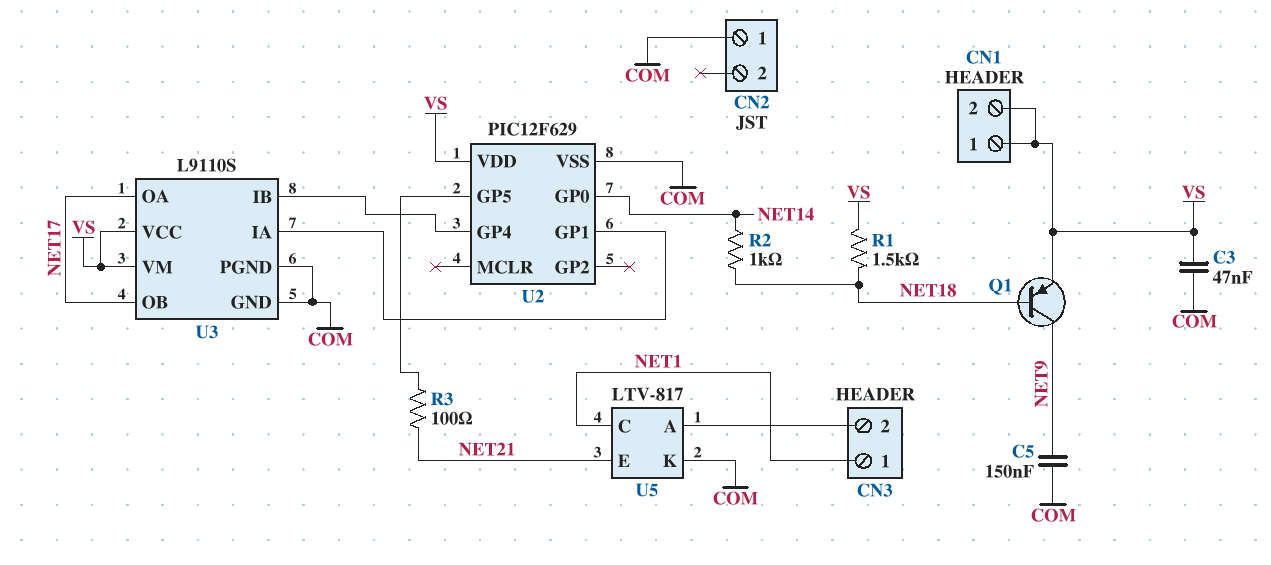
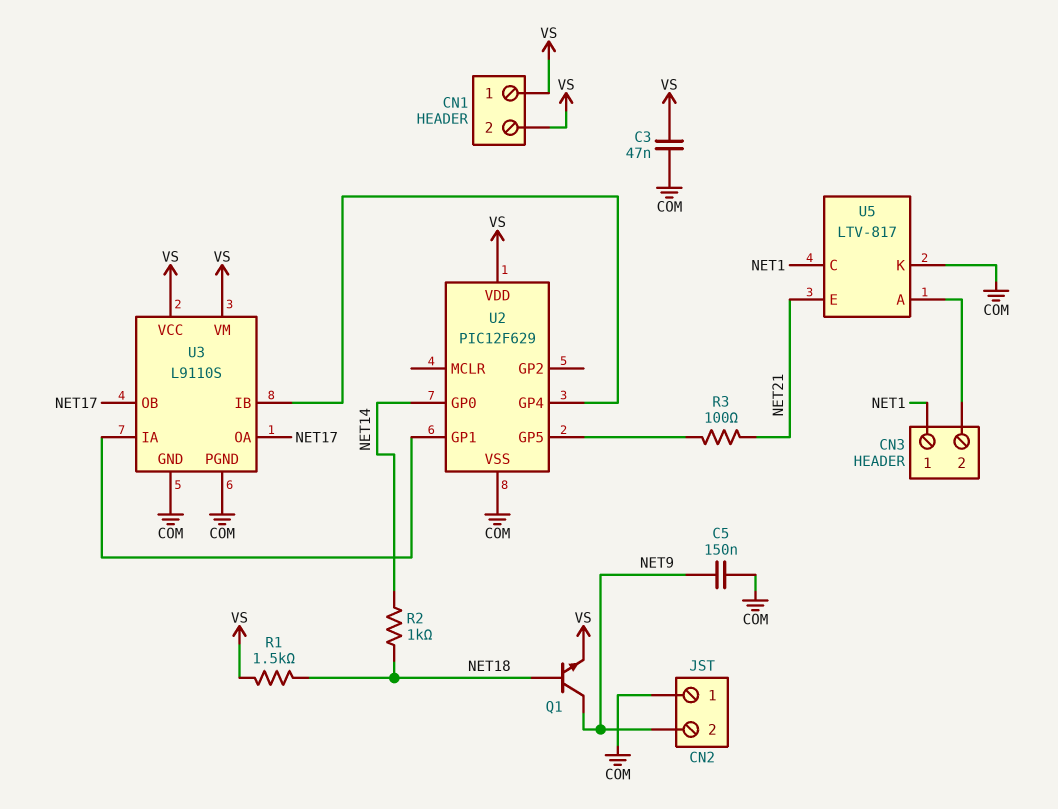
CN2 pin 2: none -> NET9
Q1: PNP (B NET18, C NET9, E VS) -> NPN (B NET18, C NET9, E VS)

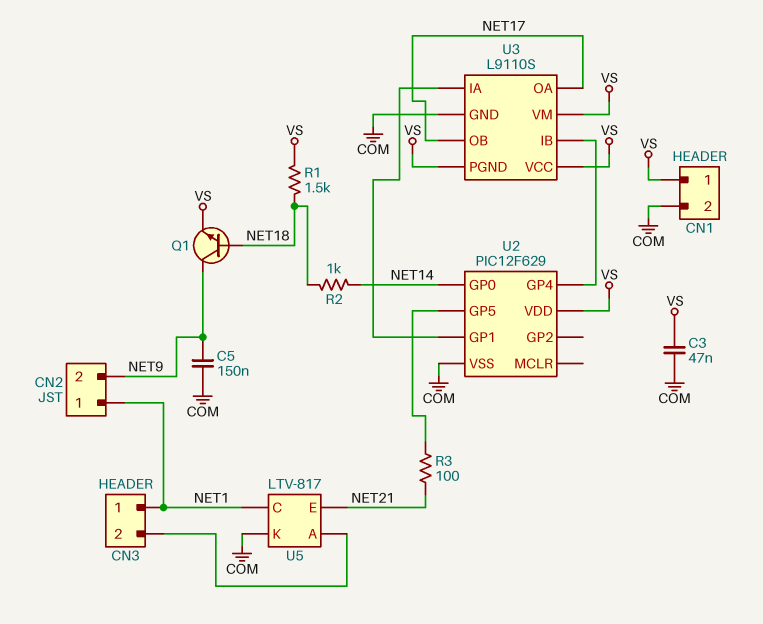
CN1 pin 2: VS -> COM
CN2 pin 1: COM -> NET1
U3 pin PGND: COM -> VS

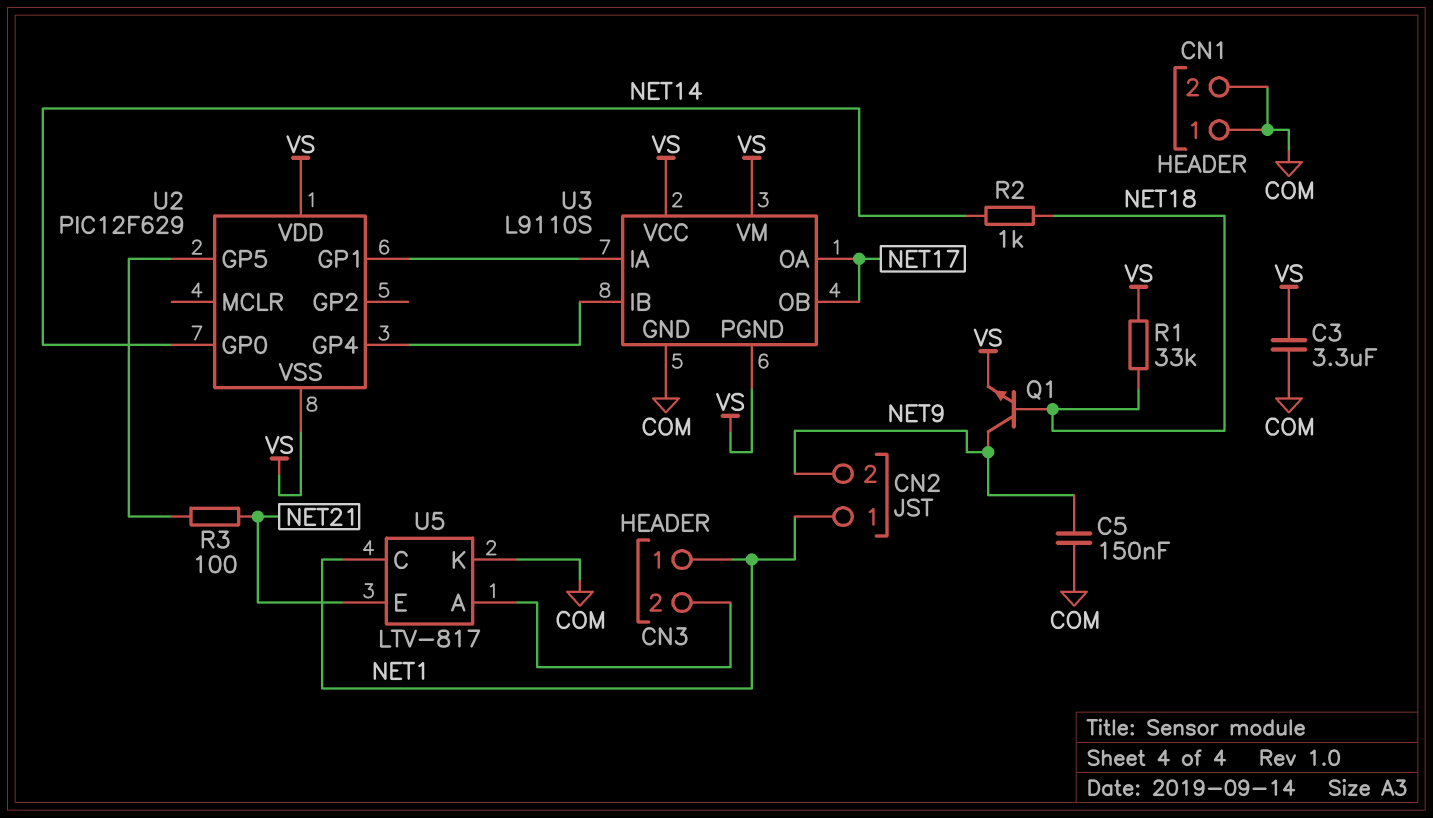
C3: 47nF (COM, VS) -> 3.3uF (COM, VS)
CN1 pin 1: VS -> COM
R1: 1.5k (NET18, VS) -> 33k (NET18, VS)
U2 pin VSS: COM -> VS

